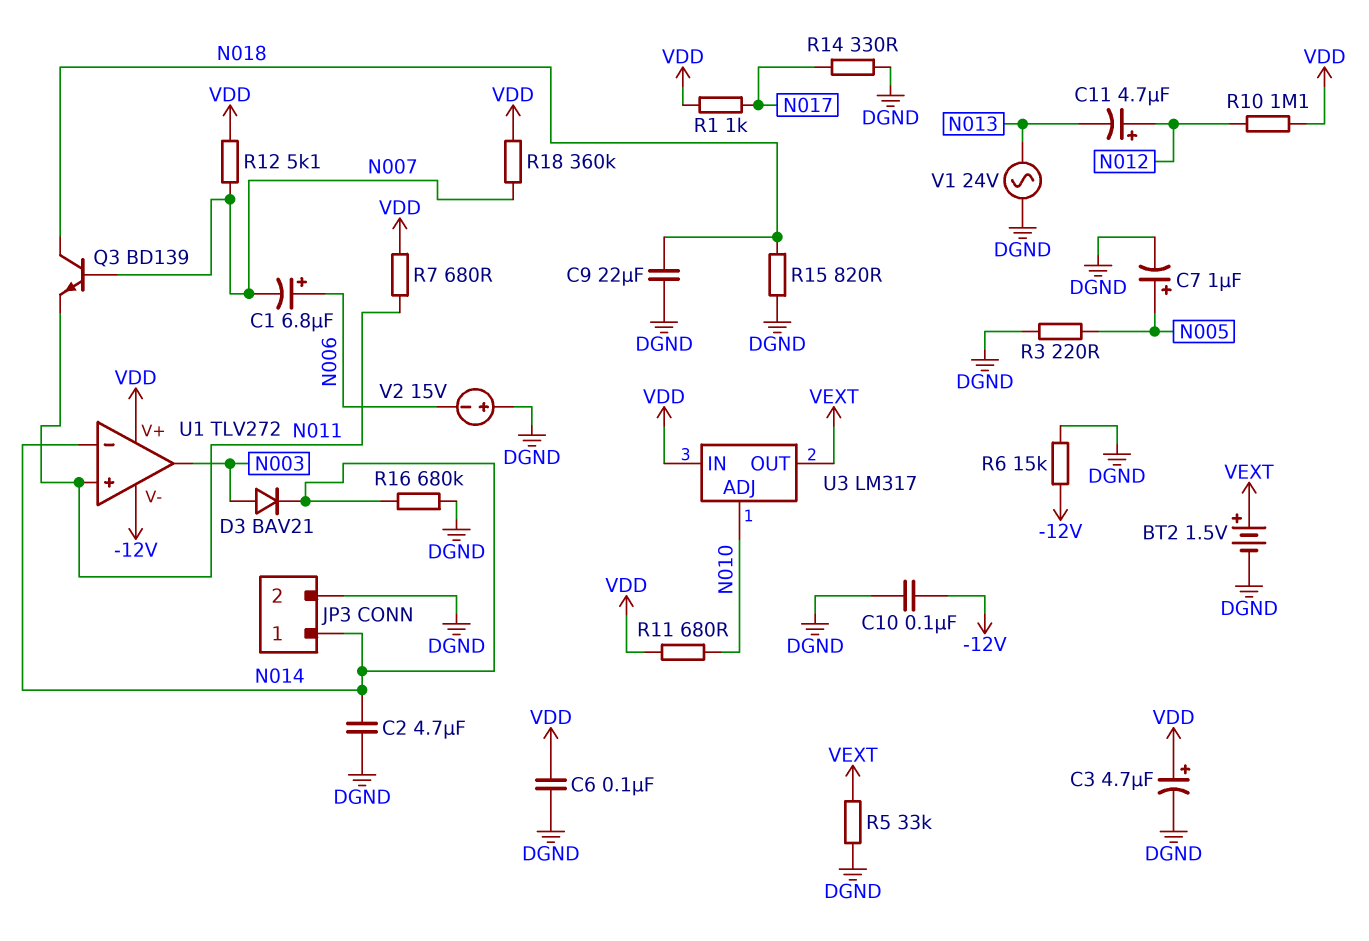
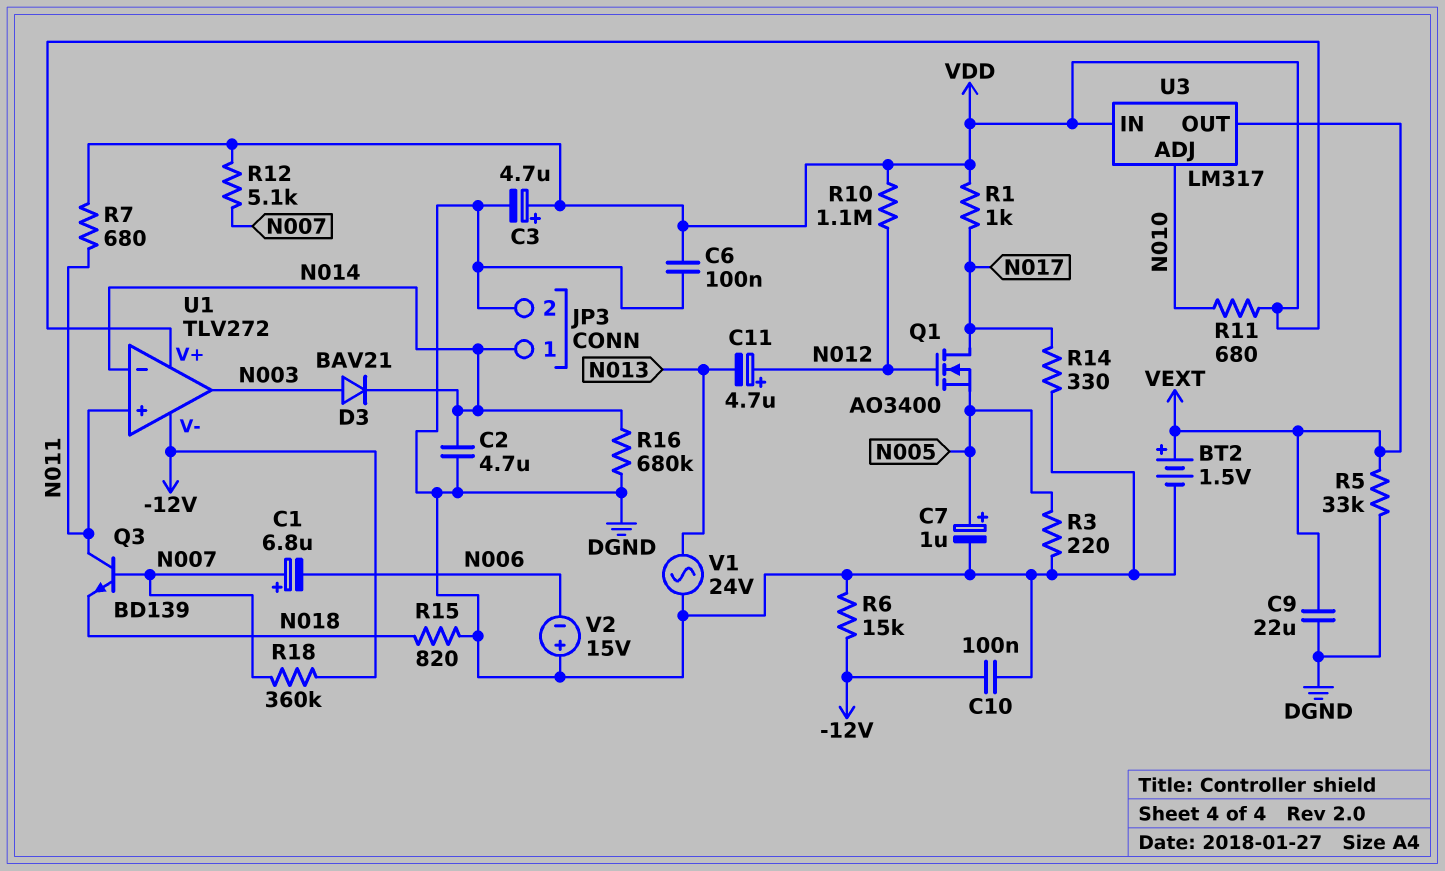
C1: 6.8uF (plus N006, minus N007) -> 6.8uF (plus N007, minus N006)
C9: 22uF (DGND, N018) -> 22uF (DGND, VEXT)
Q1: none -> NMOS AO3400 (G N012, D N017, S N005)
Q3: NPN BD139 (B N007, C N018, E N011) -> NPN BD139 (B N007, C N011, E N018)
R18: 360k (N007, VDD) -> 360k (-12V, N007)

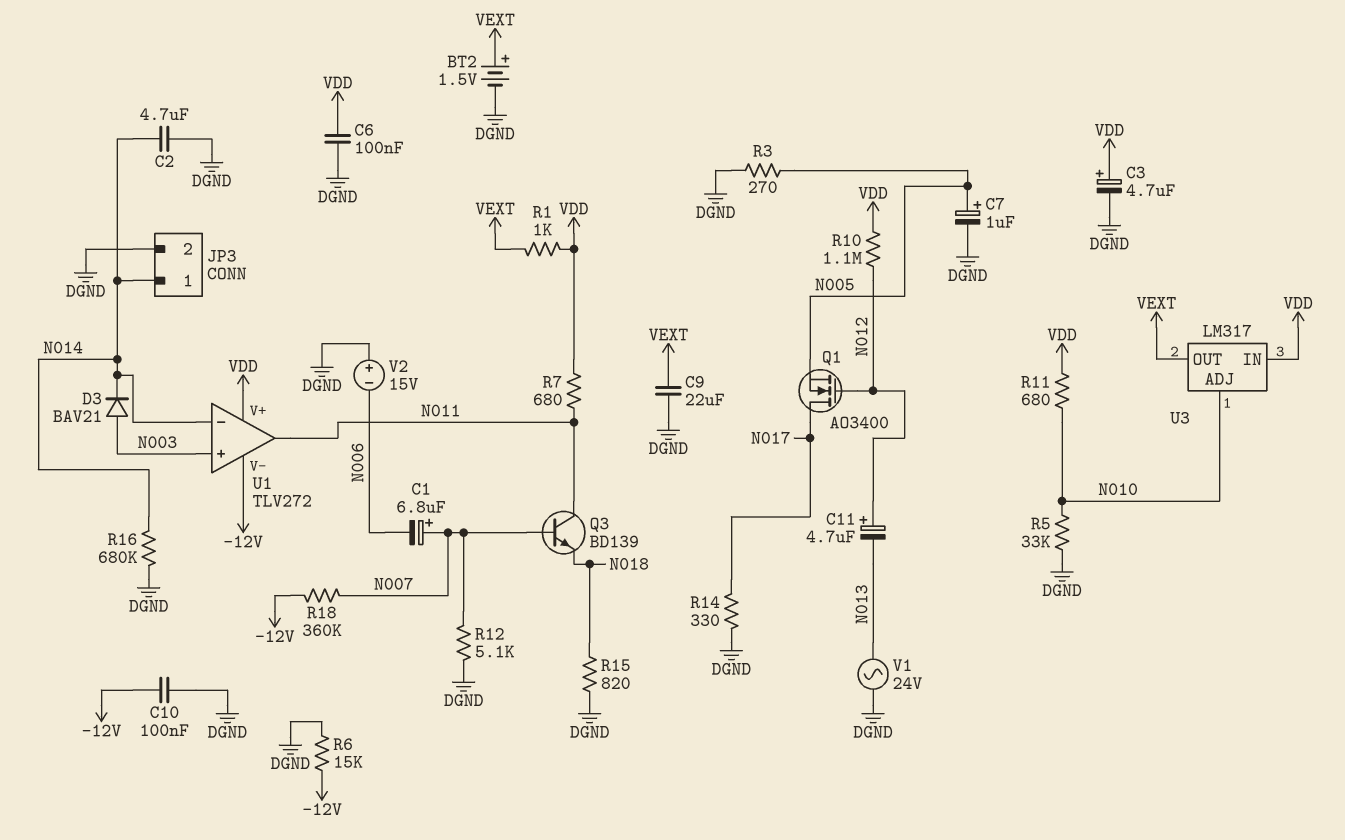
R1: 1k (N017, VDD) -> 1k (VDD, VEXT)
R3: 220 (DGND, N005) -> 270 (DGND, N005)
R5: 33k (DGND, VEXT) -> 33k (DGND, N010)
R12: 5.1k (N007, VDD) -> 5.1k (DGND, N007)
U1 pin in+: N011 -> N003
U1 pin out: N003 -> N011

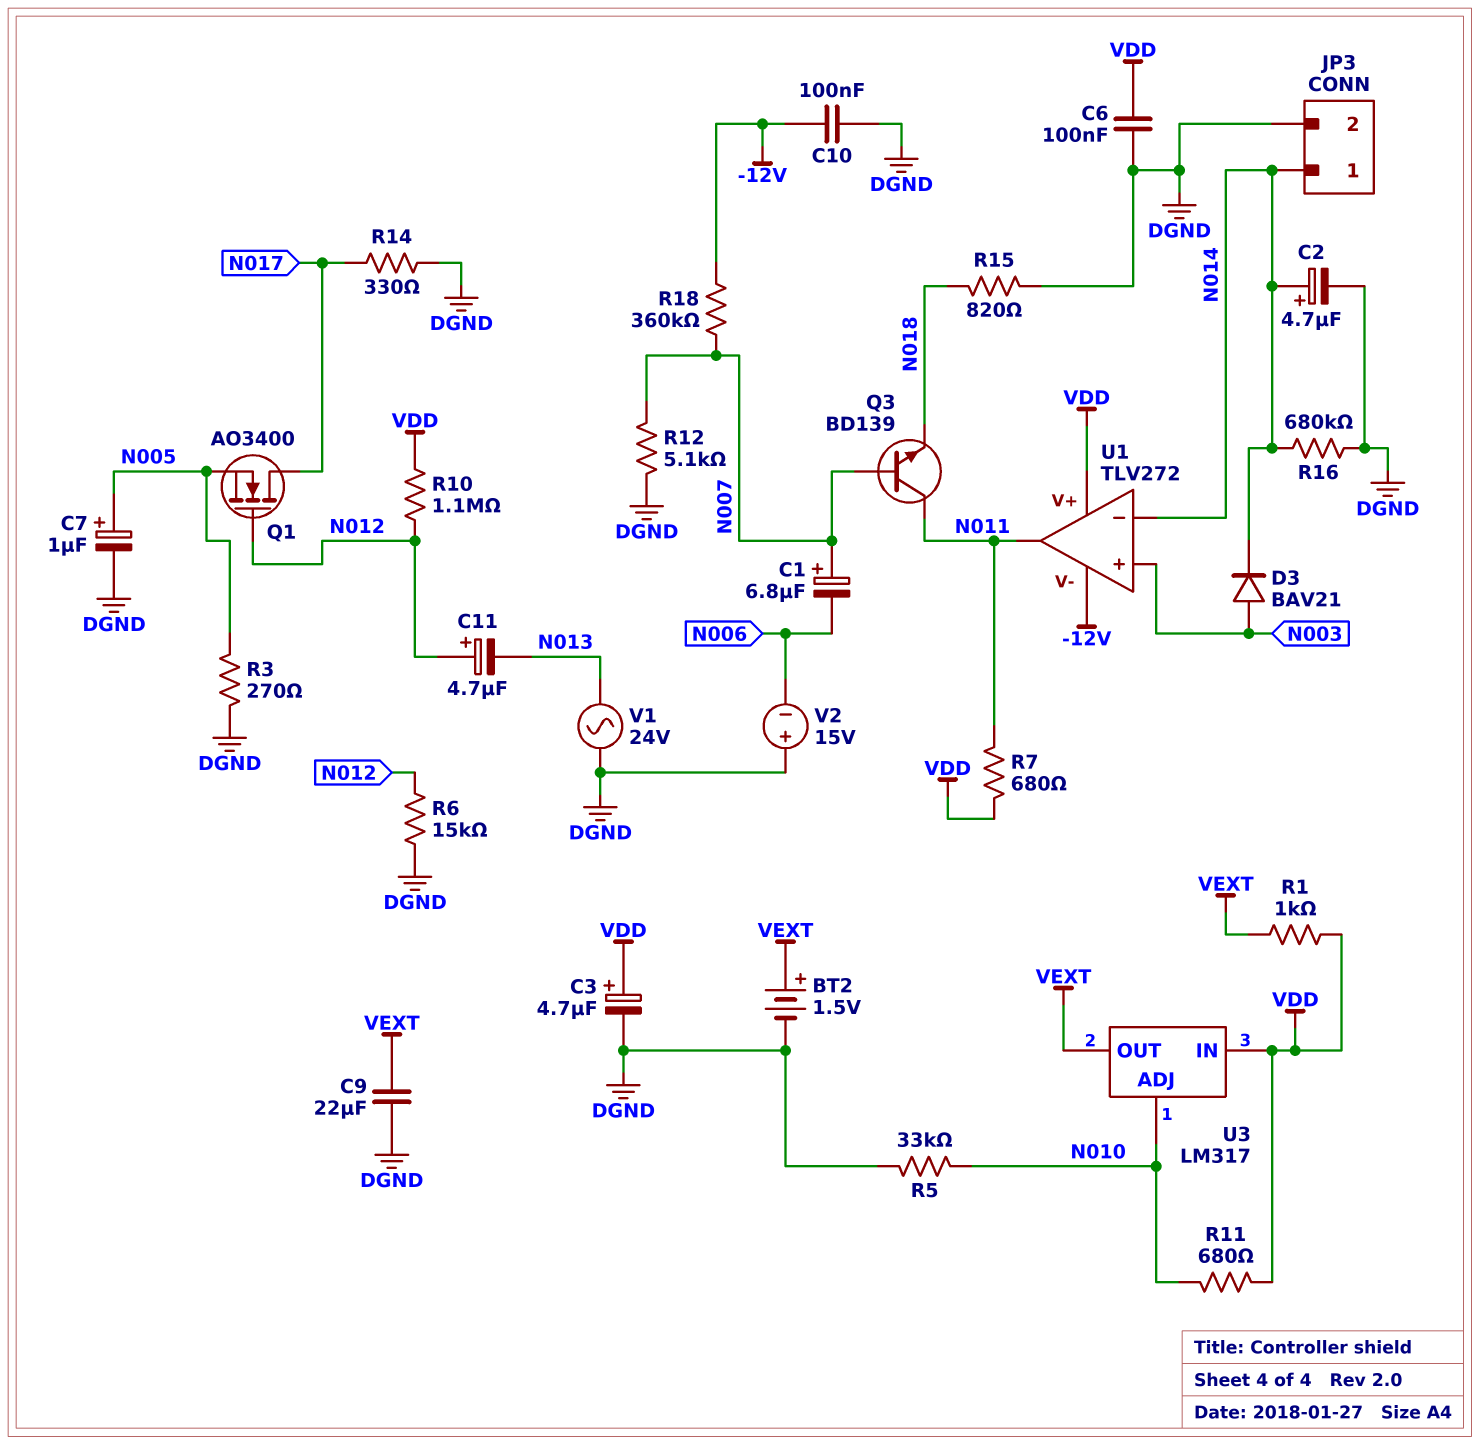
C2: 4.7uF (DGND, N014) -> 4.7uF (plus N014, minus DGND)
R6: 15k (-12V, DGND) -> 15k (DGND, N012)

